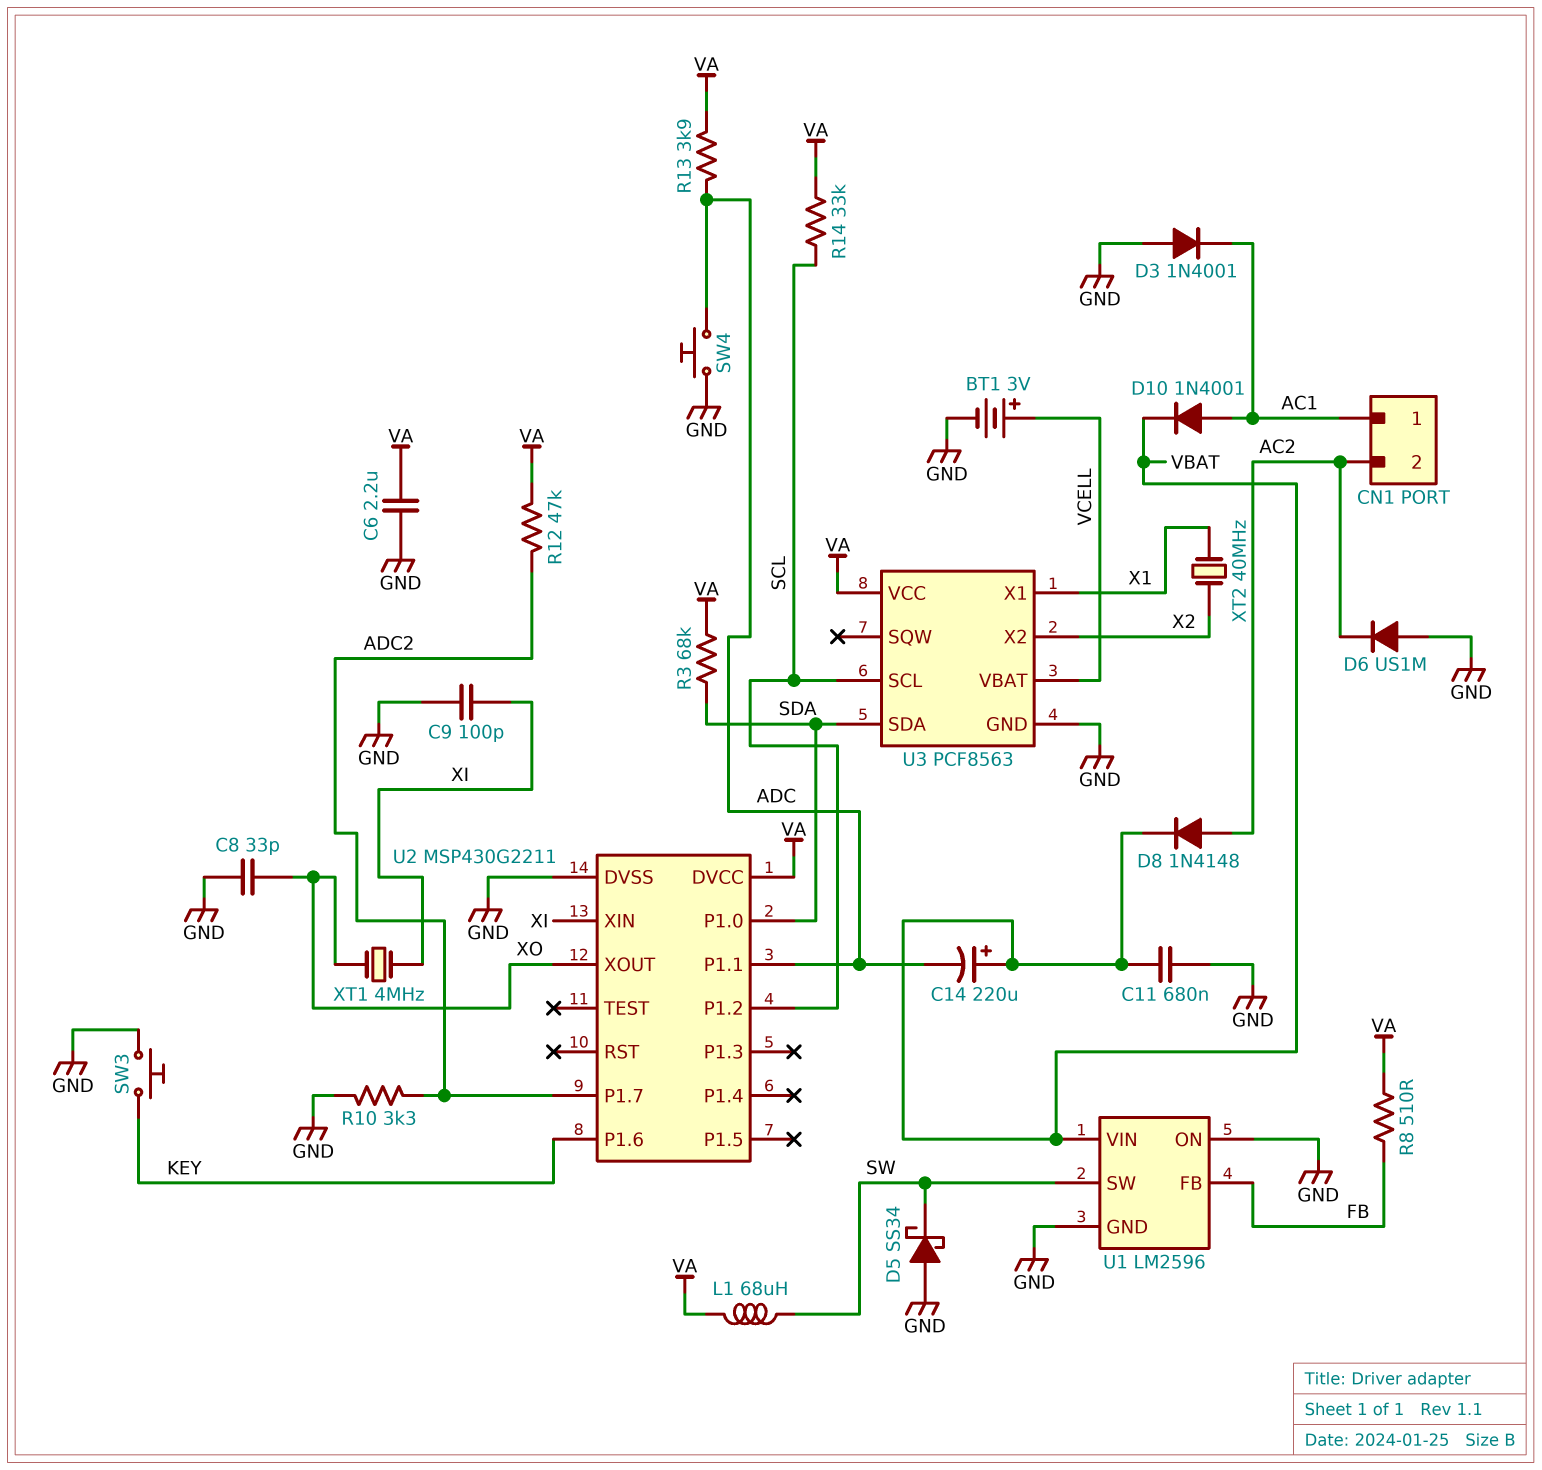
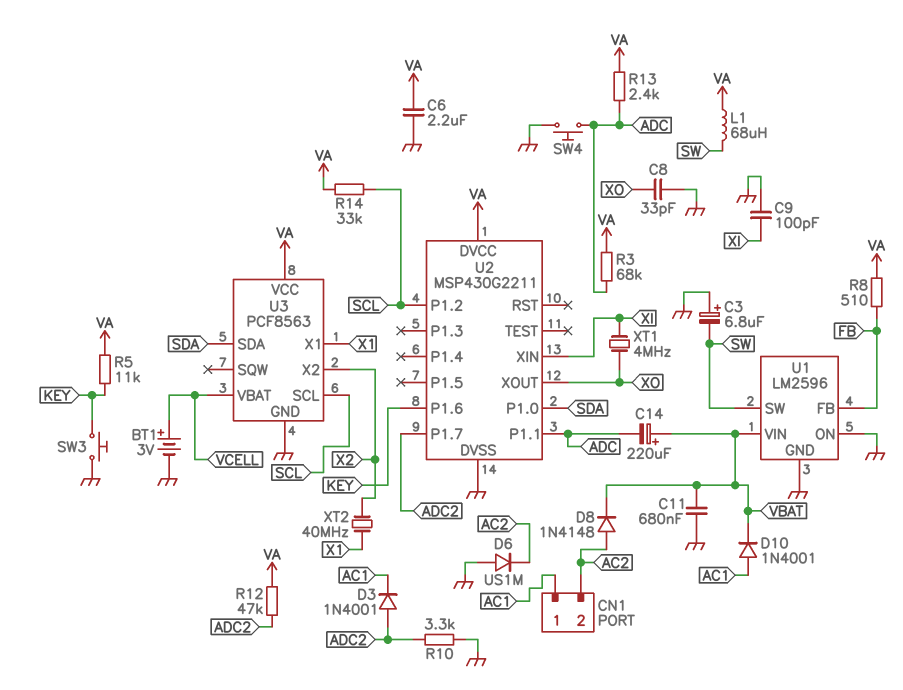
C3: none -> 6.8uF (plus GND, minus SW)
D3: diode 1N4001 (A GND, K AC1) -> diode 1N4001 (A ADC2, K AC1)
D5: schottky SS34 (A GND, K SW) -> none
R3: 68k (SDA, VA) -> 68k (ADC, VA)
R5: none -> 11k (KEY, VA)
R13: 3.9k (ADC, VA) -> 2.4k (ADC, VA)

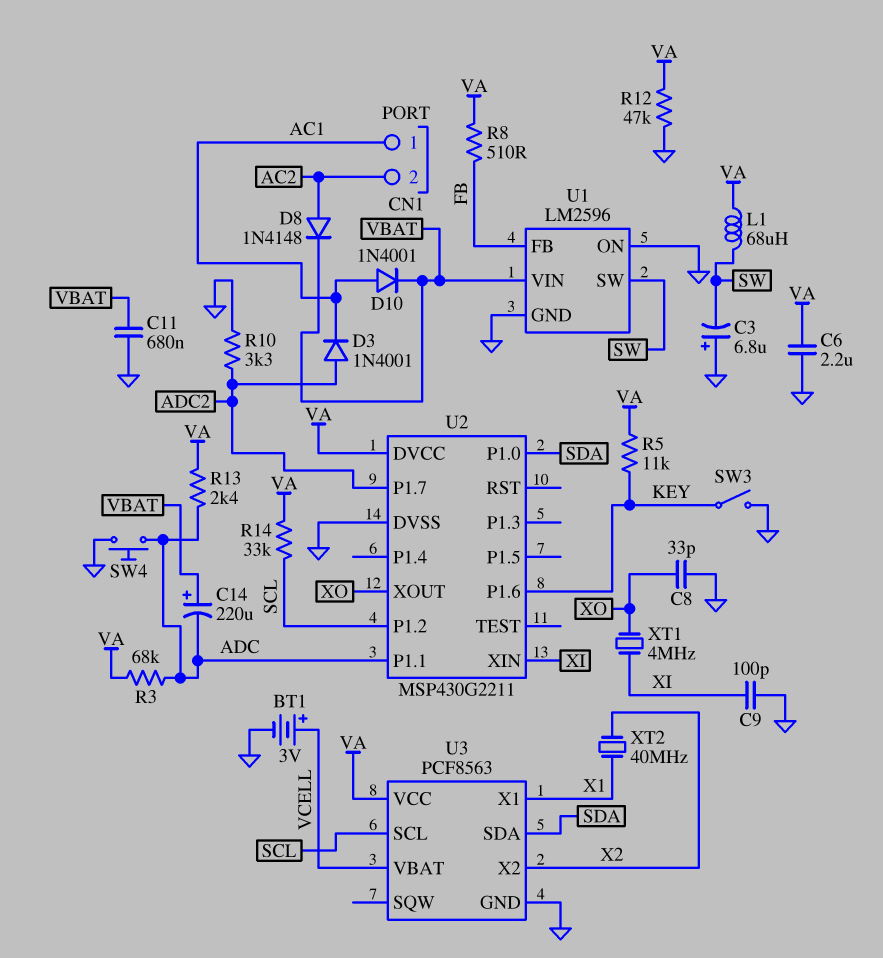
D6: diode US1M (A GND, K AC2) -> none
R12: 47k (ADC2, VA) -> 47k (GND, VA)
SW3: button (GND, KEY) -> switch (GND, KEY)

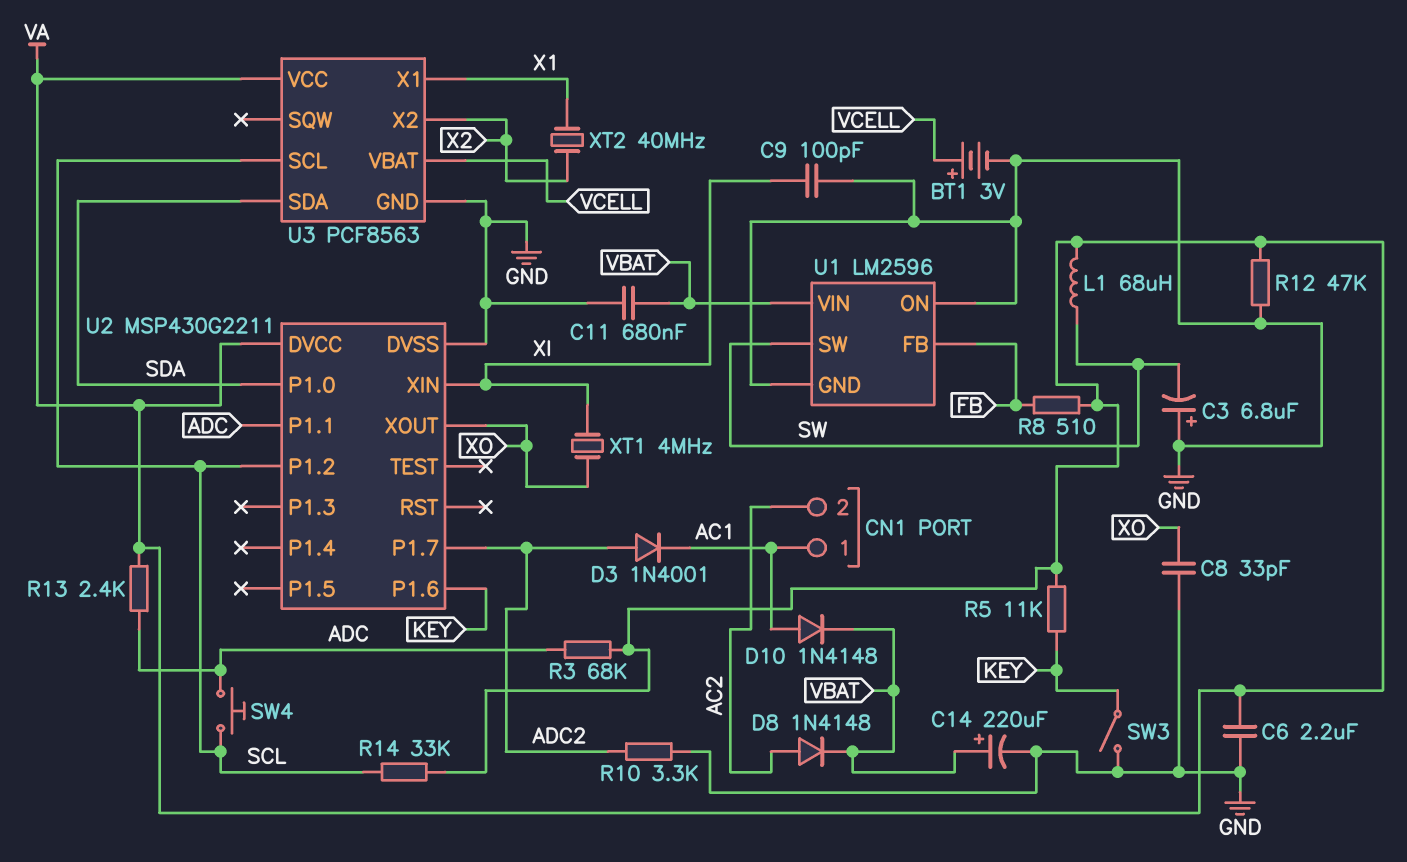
C14: 220uF (plus VBAT, minus ADC) -> 220uF (plus VBAT, minus GND)
D10: diode 1N4001 (A AC1, K VBAT) -> diode 1N4148 (A AC1, K VBAT)
SW4: button (ADC, GND) -> button (ADC, SCL)

